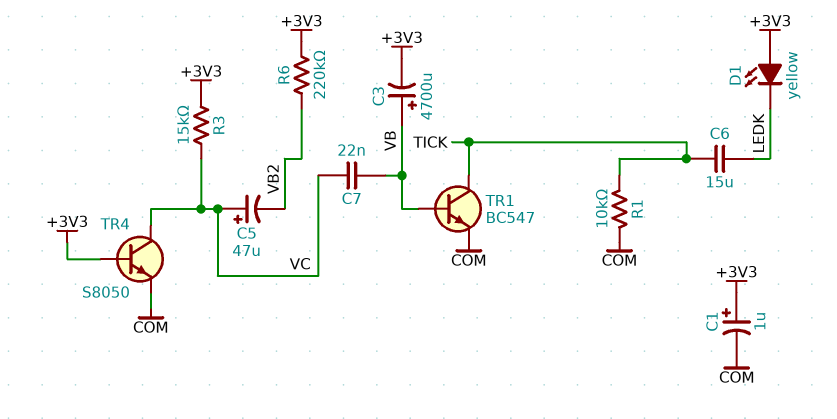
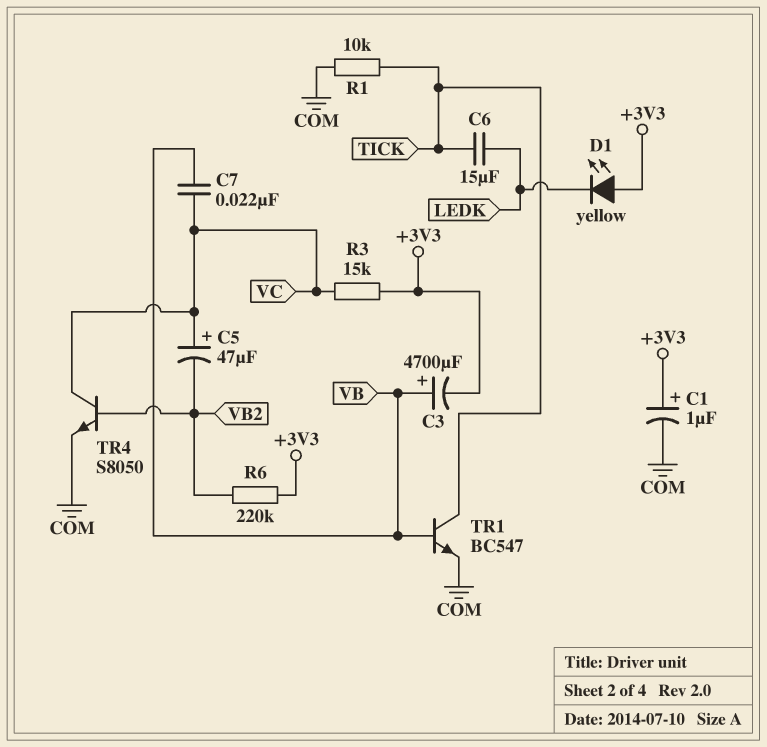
TR4: NPN S8050 (B +3V3, C VC, E COM) -> NPN S8050 (B VB2, C VC, E COM)

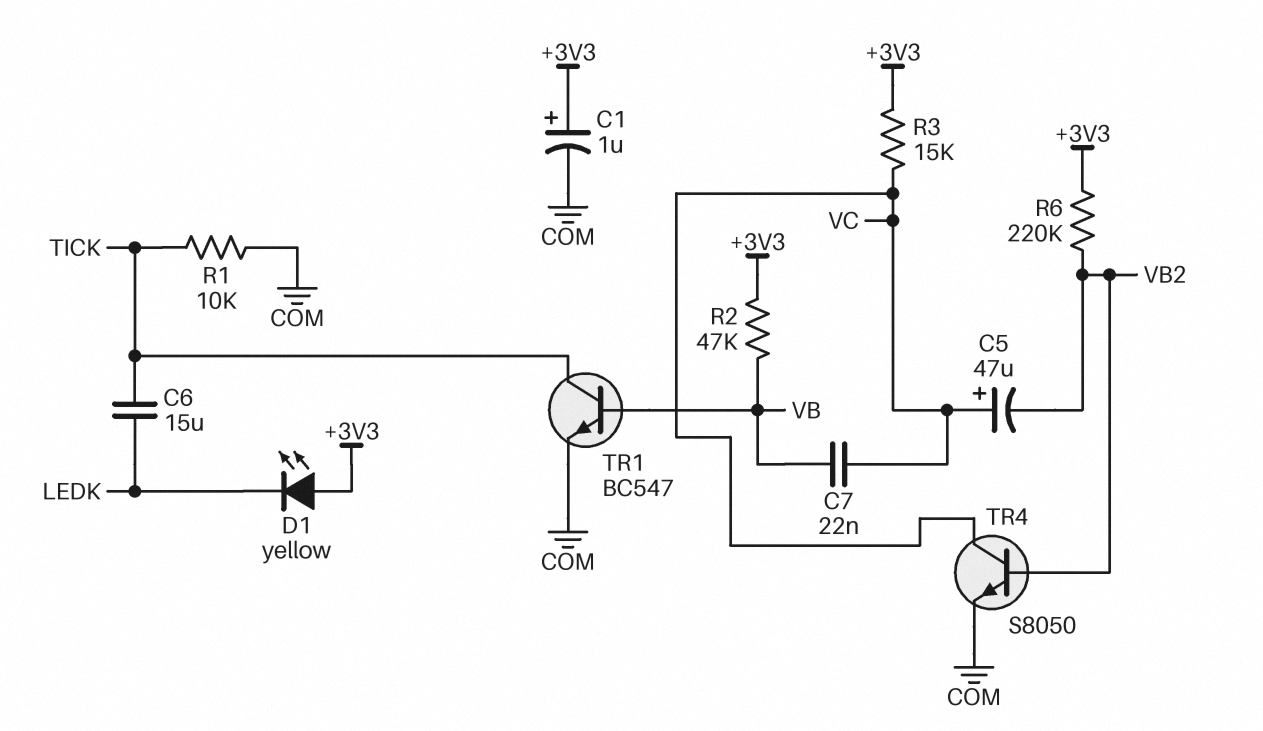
C3: 4700uF (plus VB, minus +3V3) -> none
R2: none -> 47k (+3V3, VB)

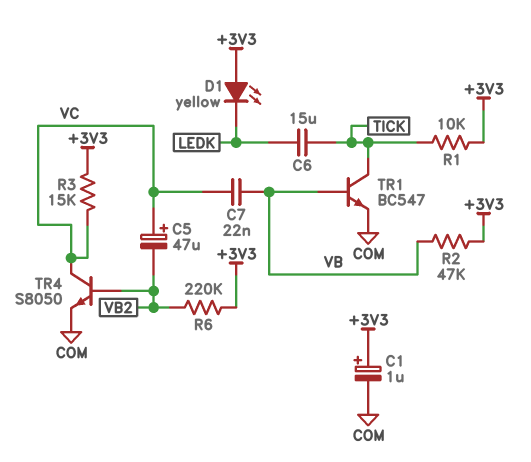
R1: 10k (COM, TICK) -> 10k (+3V3, TICK)

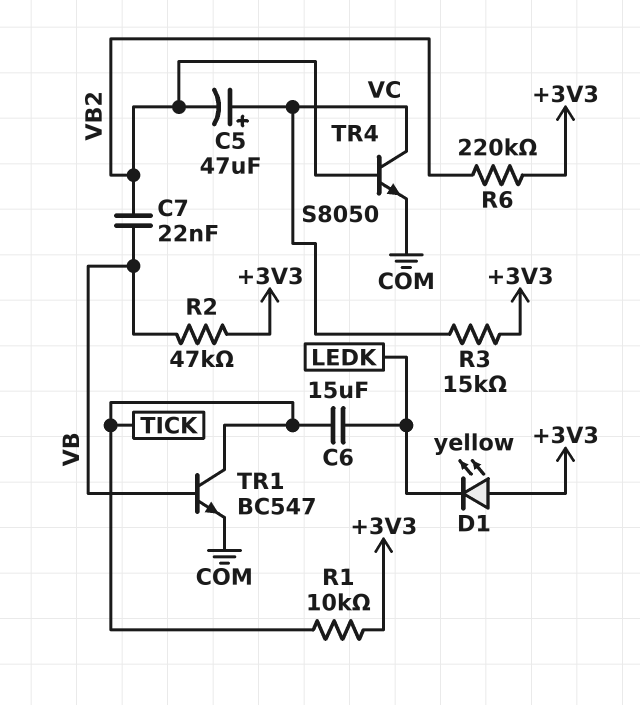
C1: 1uF (plus +3V3, minus COM) -> none
C7: 22nF (VB, VC) -> 22nF (VB, VB2)

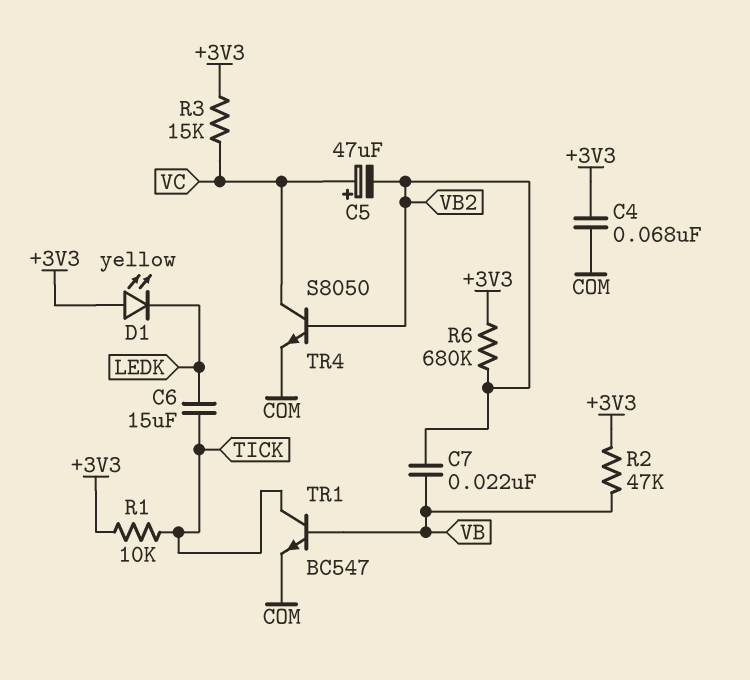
C4: none -> 68nF (+3V3, COM)
R6: 220k (+3V3, VB2) -> 680k (+3V3, VB2)

